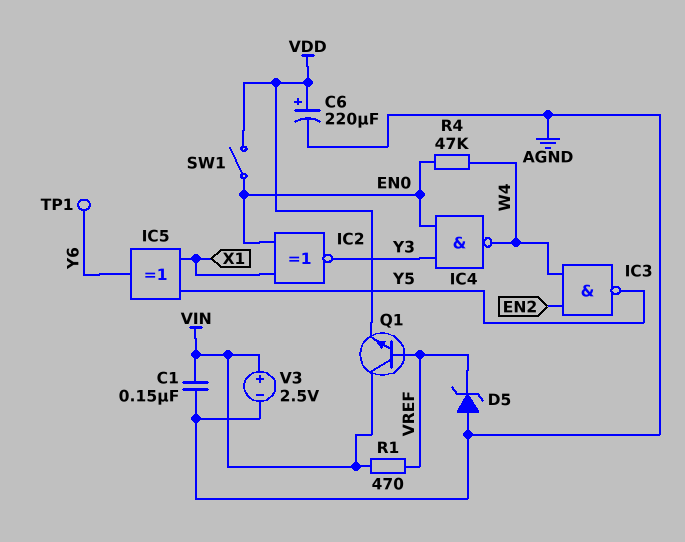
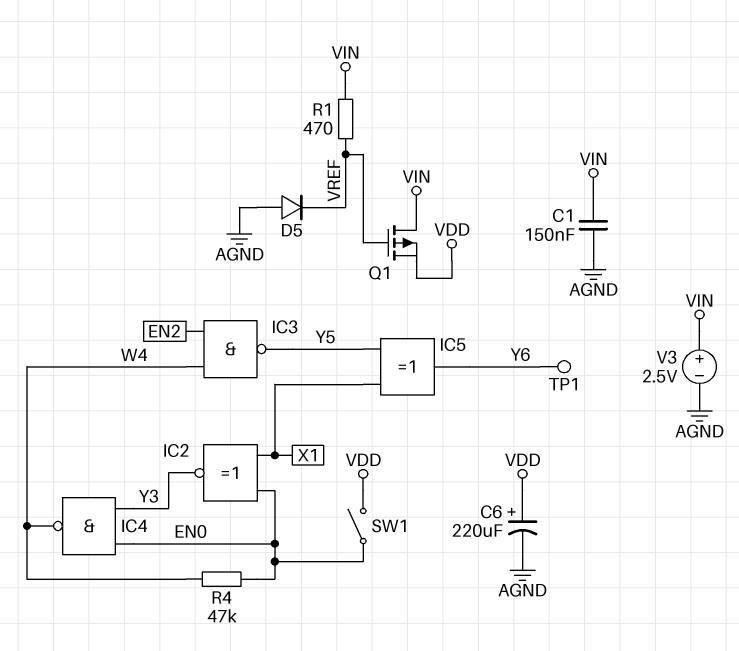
D5: zener (A AGND, K VREF) -> diode (A AGND, K VREF)
Q1: NPN (B VREF, C VIN, E VDD) -> PMOS (G VREF, D VIN, S VDD)

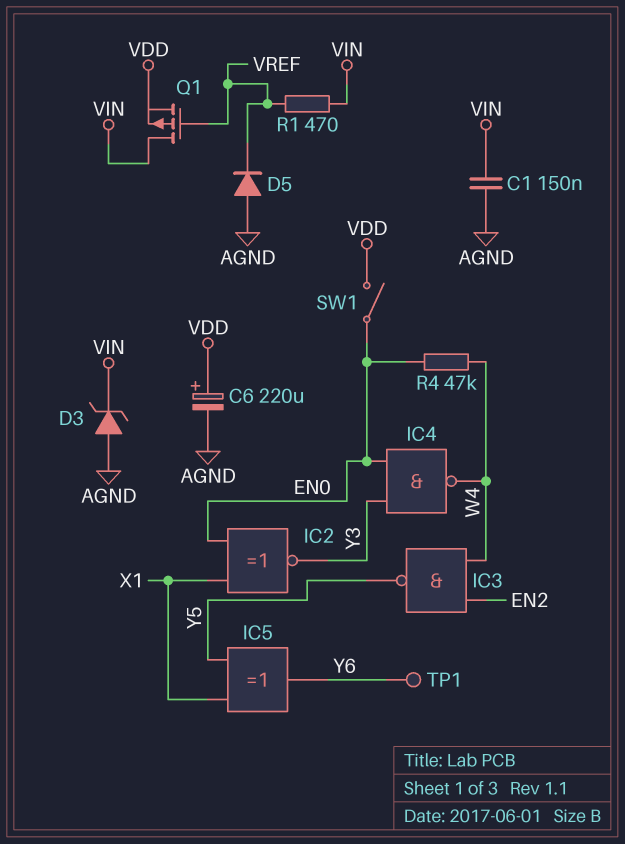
D3: none -> zener (A AGND, K VIN)
V3: 2.5V (plus VIN, minus AGND) -> none

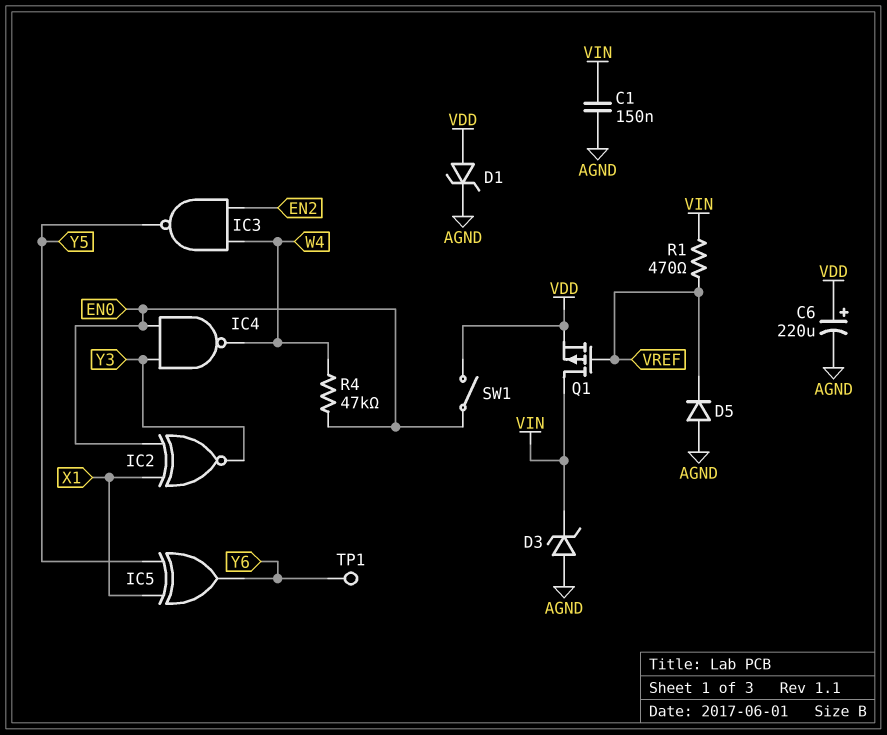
D1: none -> zener (A VDD, K AGND)

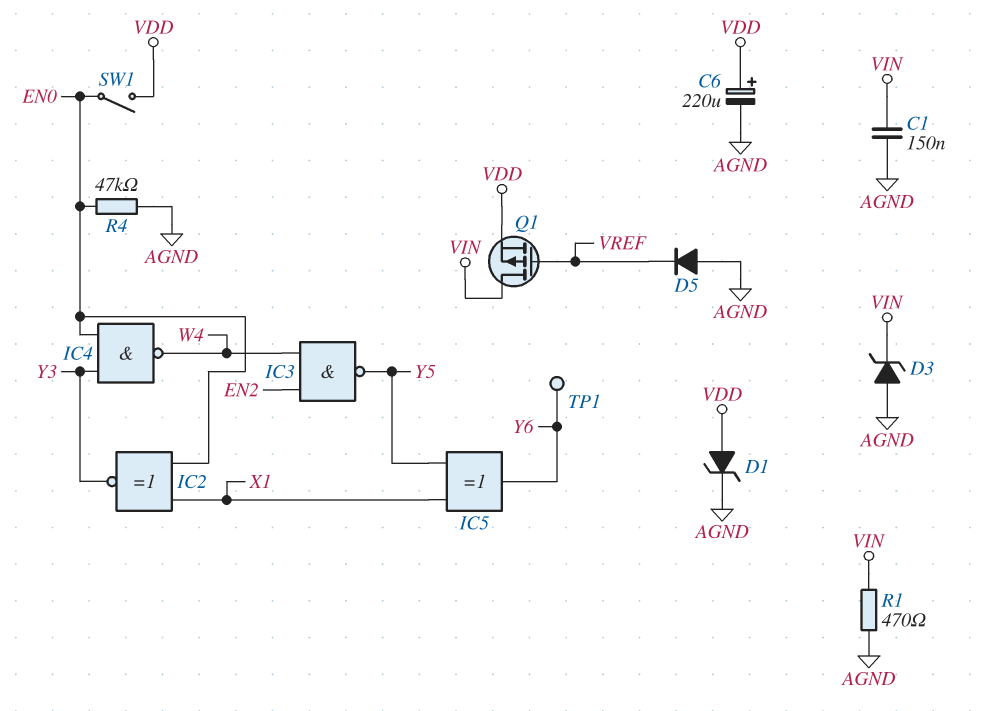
R1: 470 (VIN, VREF) -> 470 (AGND, VIN)
R4: 47k (EN0, W4) -> 47k (AGND, EN0)

